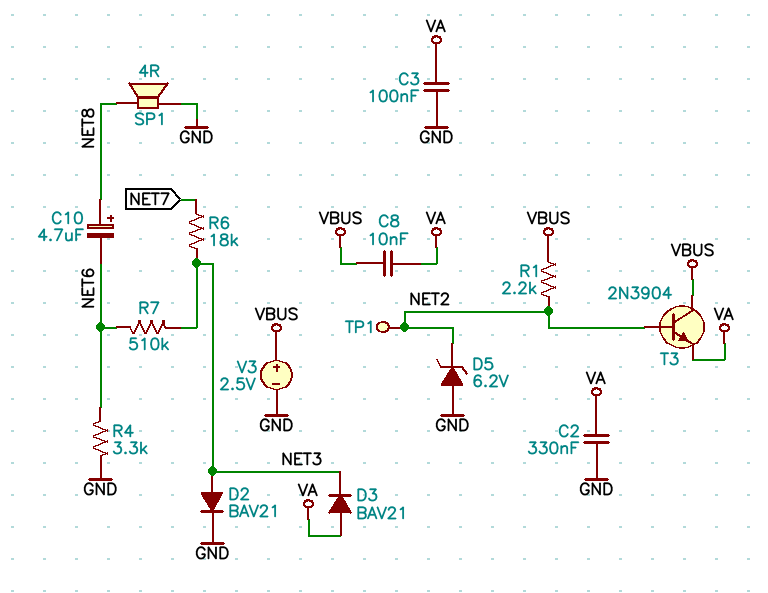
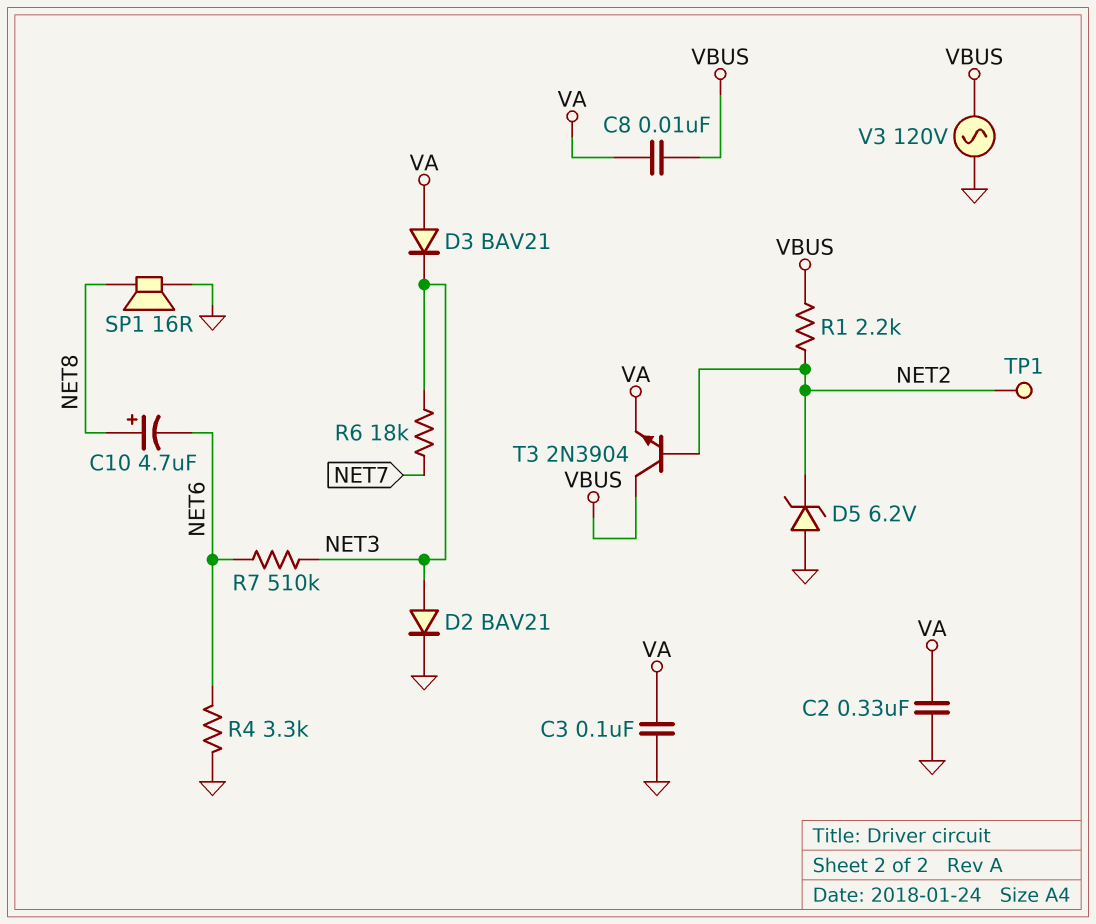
SP1: speaker 4R (GND, NET8) -> speaker 16R (GND, NET8)
V3: 2.5V (plus VBUS, minus GND) -> AC 120V (GND, VBUS)

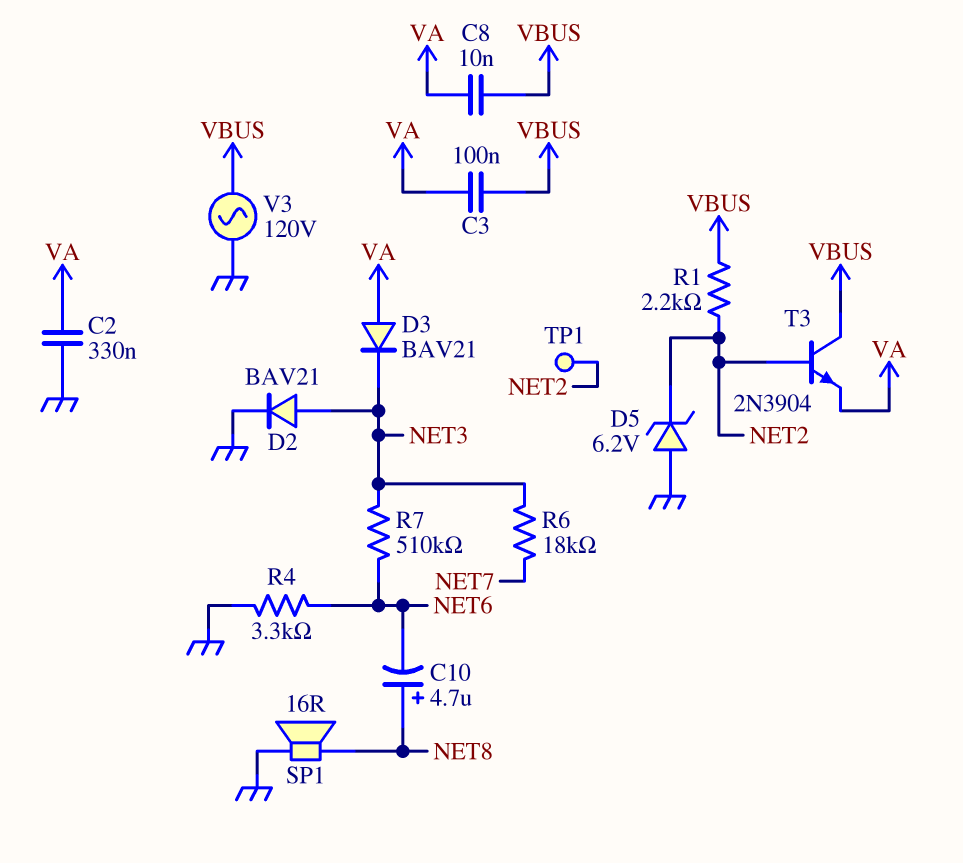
C3: 100nF (GND, VA) -> 100nF (VA, VBUS)

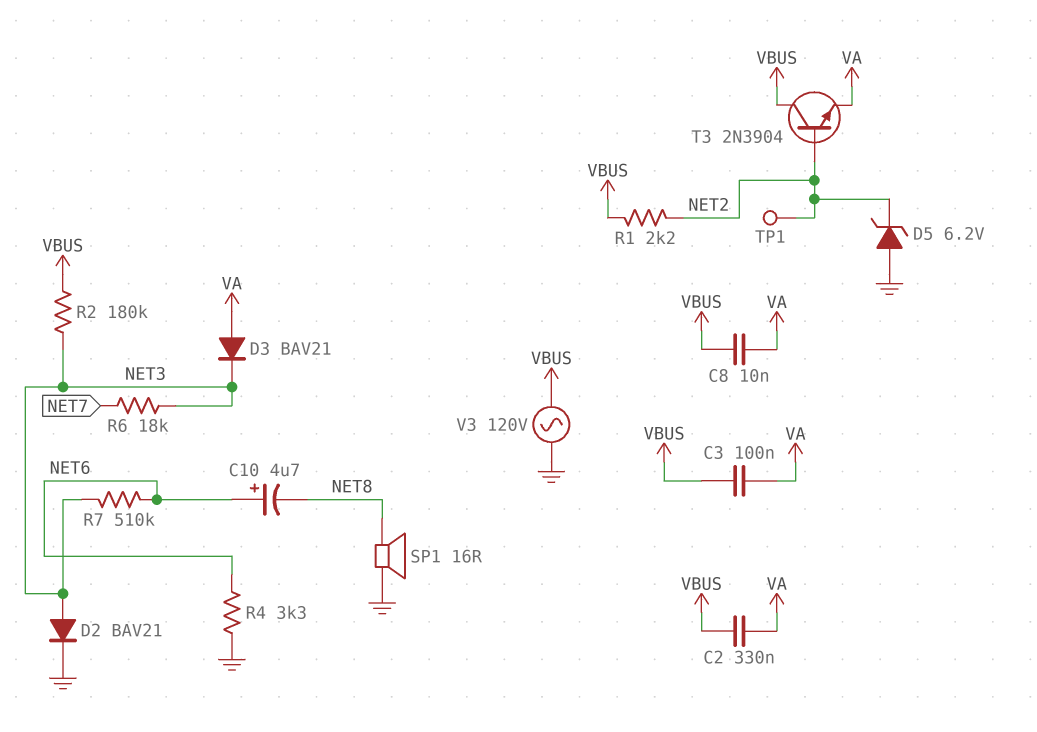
C2: 330nF (GND, VA) -> 330nF (VA, VBUS)
C10: 4.7uF (plus NET8, minus NET6) -> 4.7uF (plus NET6, minus NET8)
R2: none -> 180k (NET3, VBUS)

